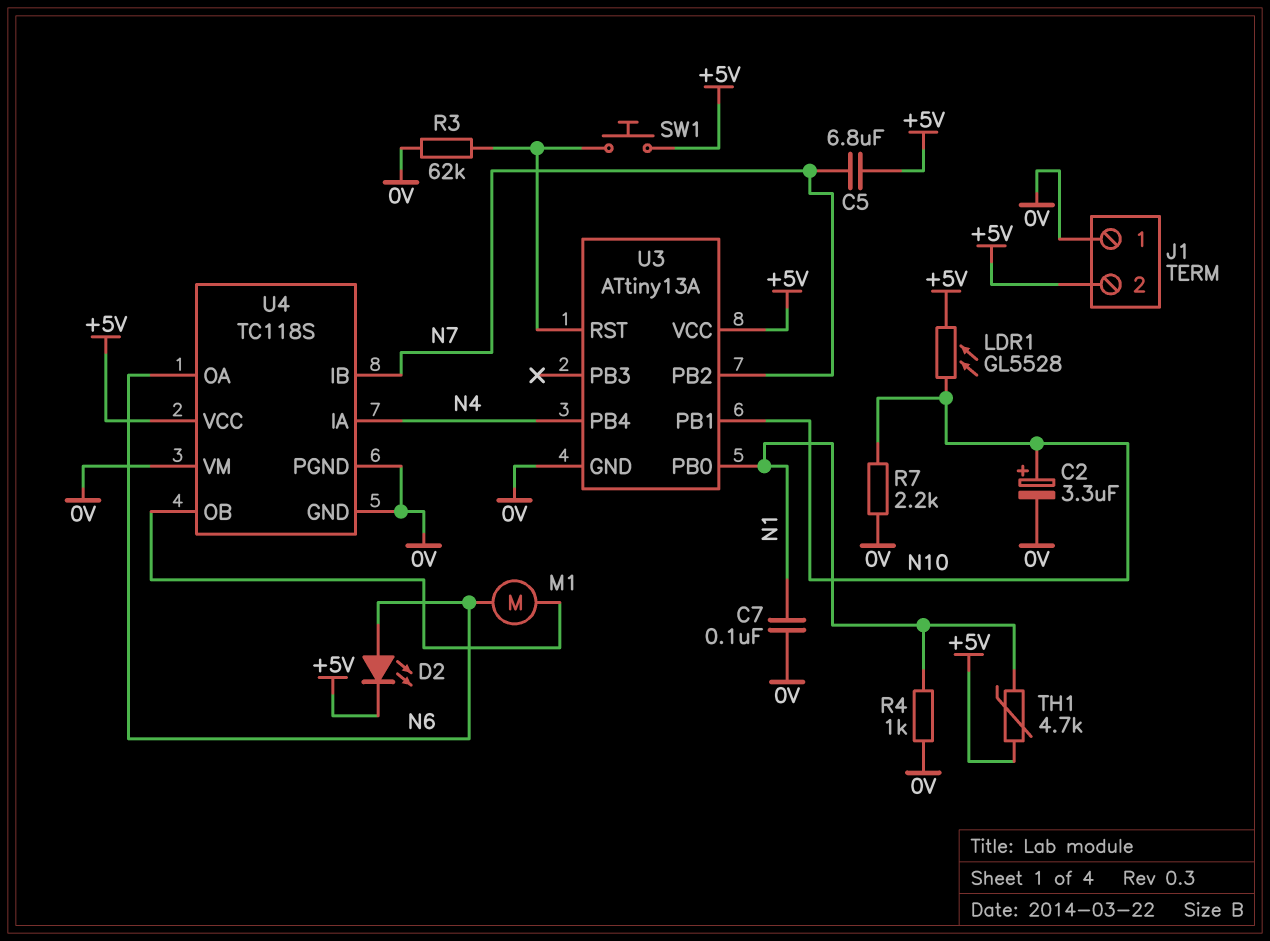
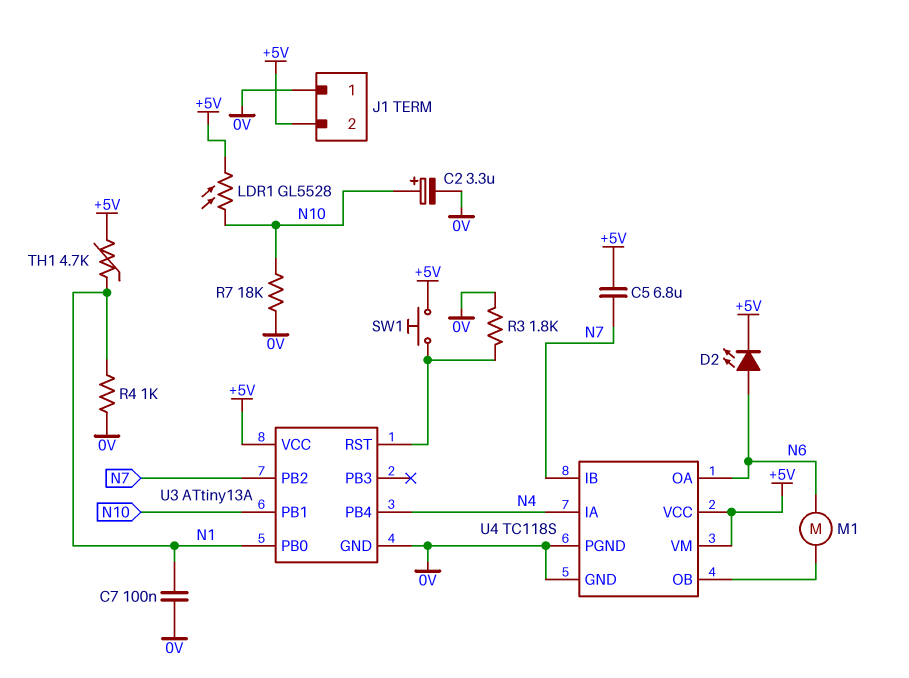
R3: 62k (0V, U3/RST) -> 1.8k (0V, U3/RST)
R7: 2.2k (0V, N10) -> 18k (0V, N10)
U4 pin VM: 0V -> +5V

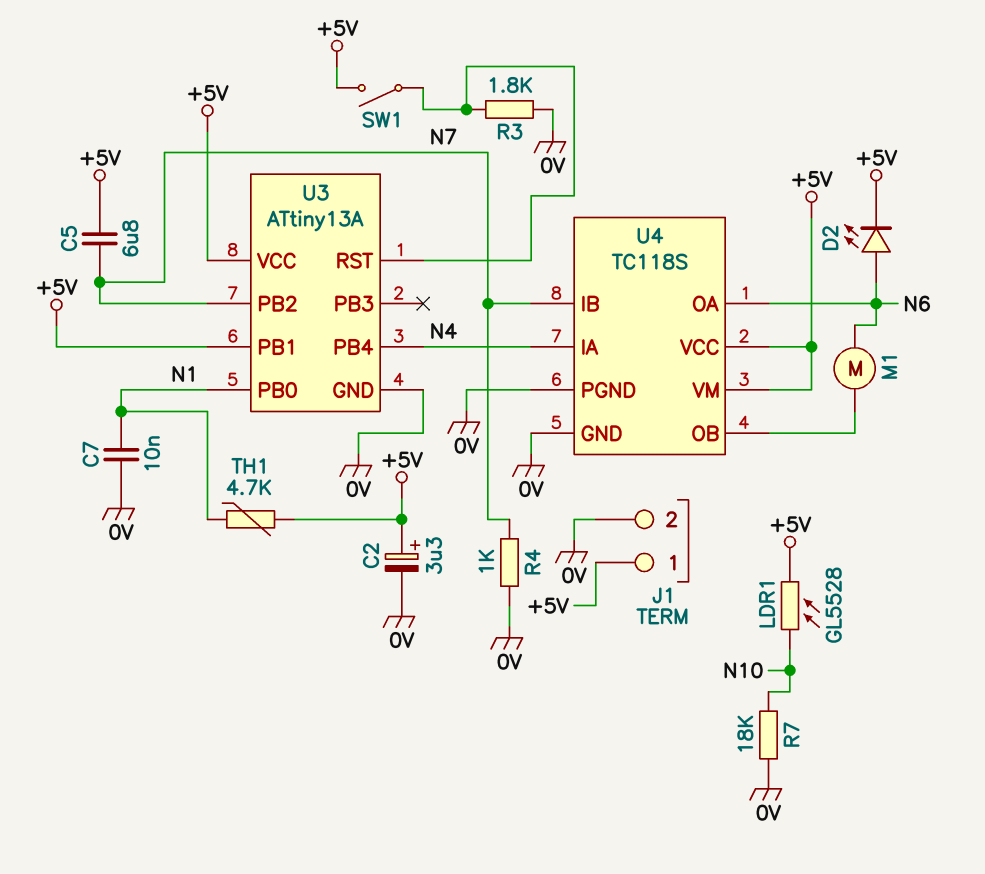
C2: 3.3uF (plus N10, minus 0V) -> 3.3uF (plus +5V, minus 0V)
C7: 100nF (0V, N1) -> 10nF (0V, N1)
J1 pin 1: 0V -> +5V
J1 pin 2: +5V -> 0V
R4: 1k (0V, N1) -> 1k (0V, N7)
SW1: button (+5V, U3/RST) -> switch (+5V, U3/RST)
U3 pin PB1: N10 -> +5V

